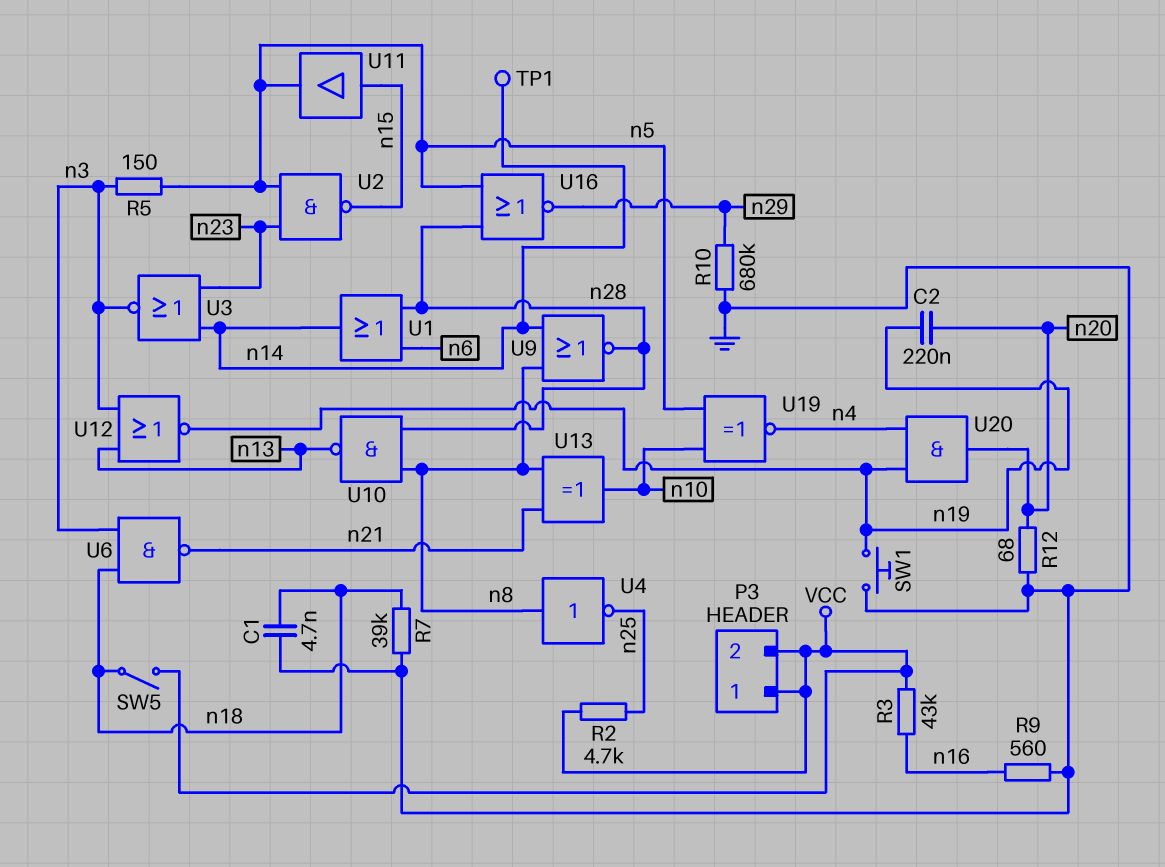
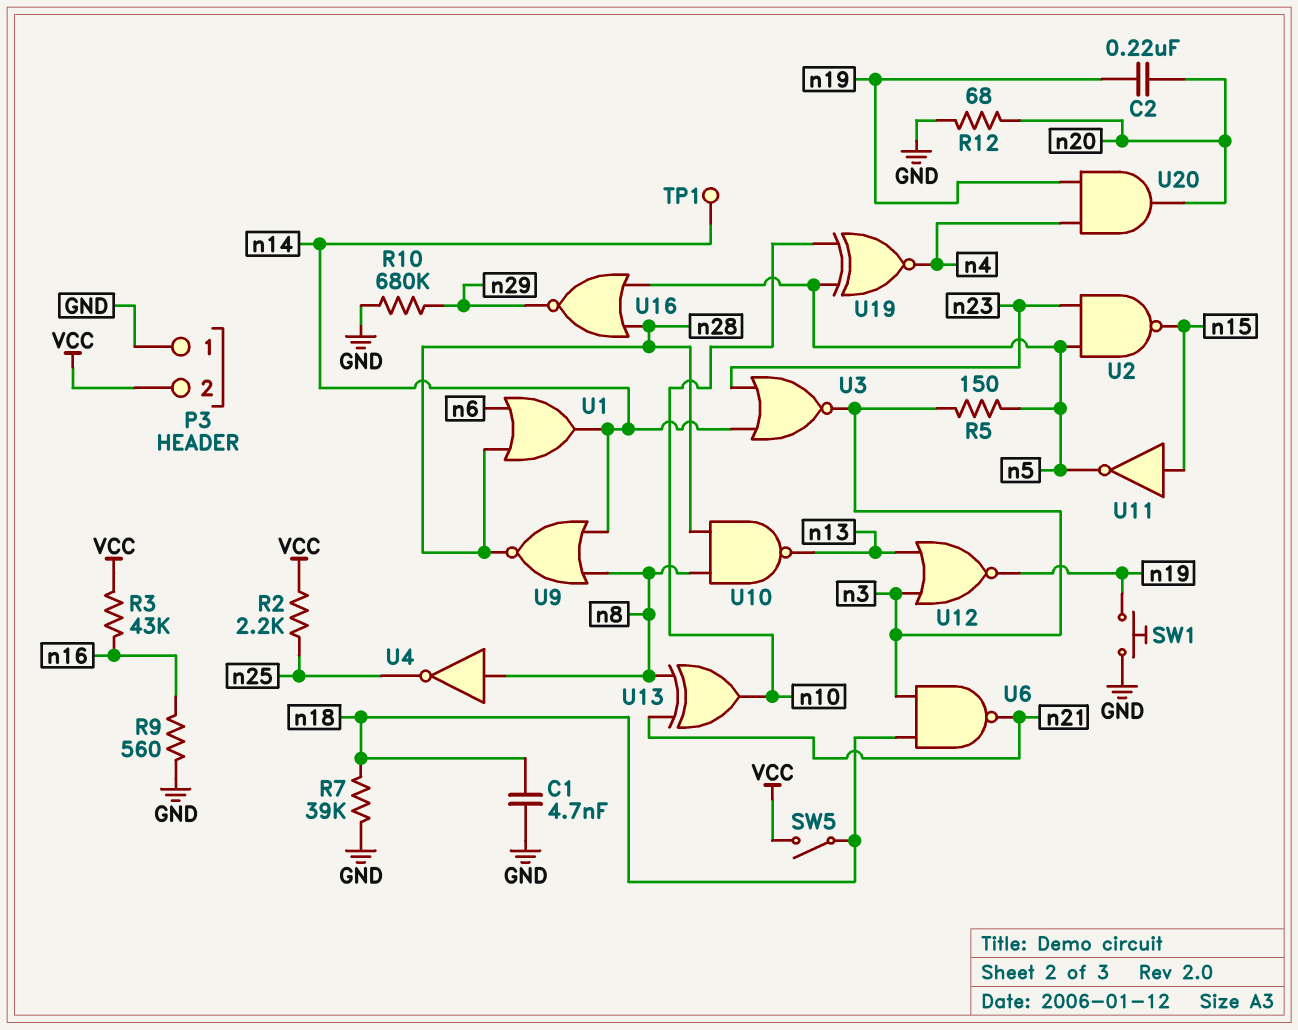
P3 pin 1: VCC -> GND
R2: 4.7k (VCC, n25) -> 2.2k (VCC, n25)
U11: buffer (in n15, out n5) -> NOT (in n15, out n5)

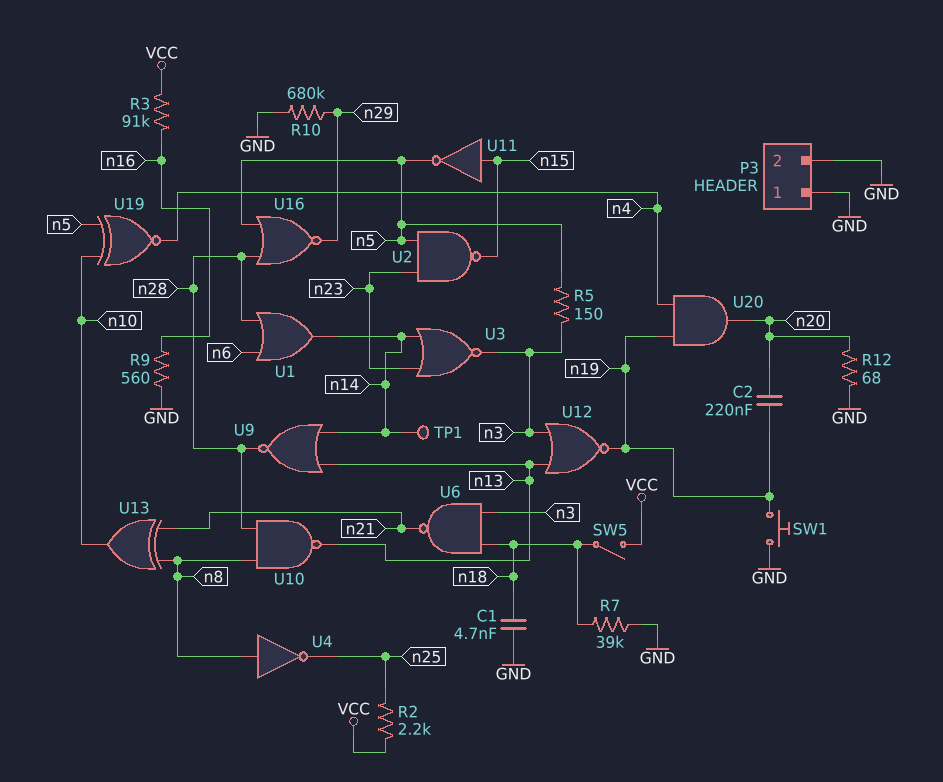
P3 pin 2: VCC -> GND
R3: 43k (VCC, n16) -> 91k (VCC, n16)
U9: NOR (in n8, in n14, out n28) -> NOR (in n13, in n14, out n28)

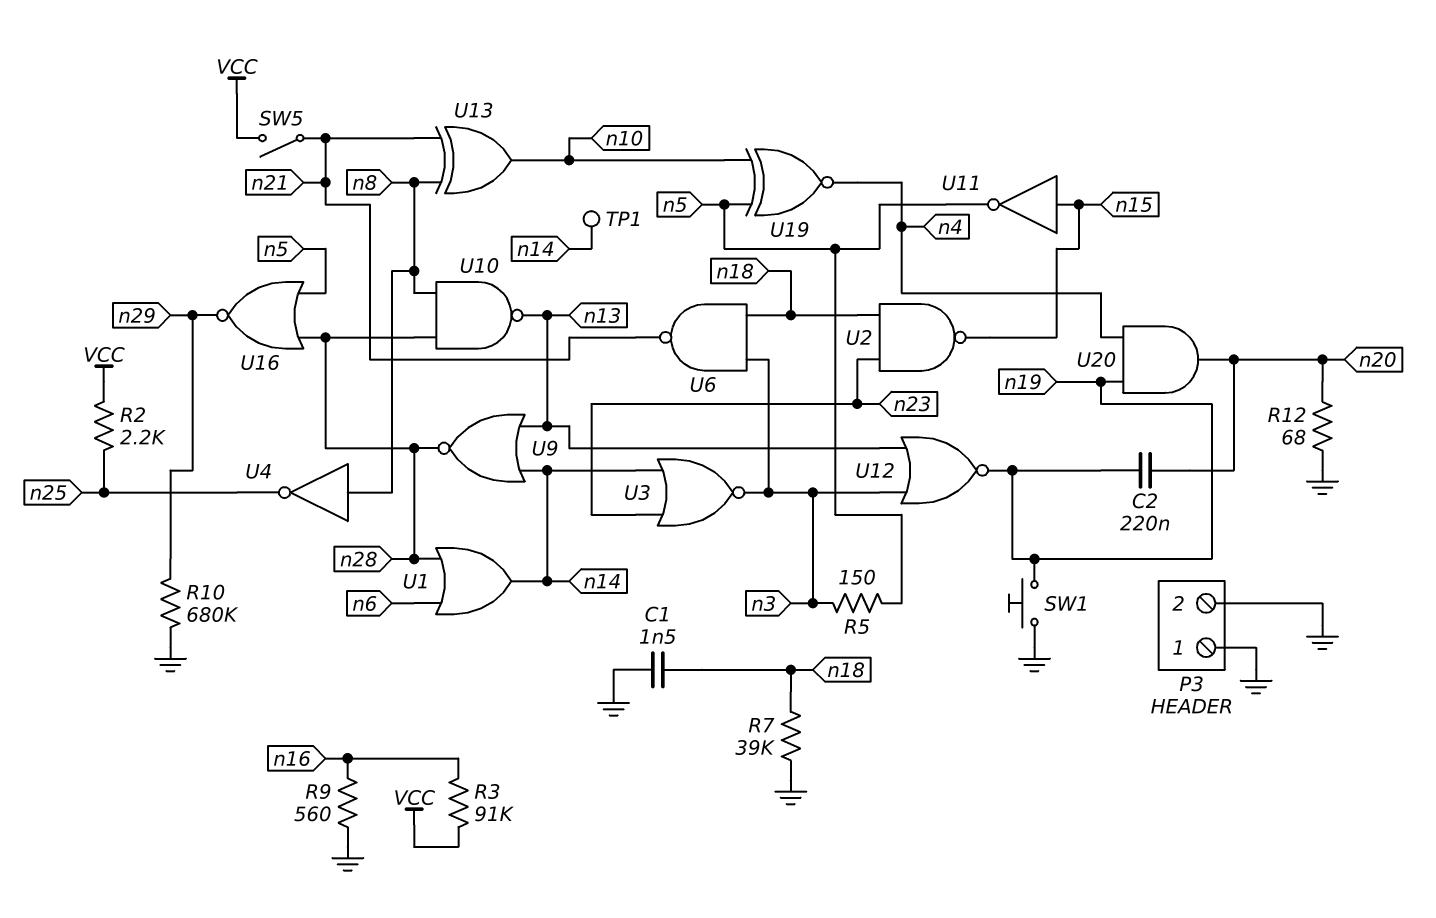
C1: 4.7nF (GND, n18) -> 1.5nF (GND, n18)
SW5: switch (VCC, n18) -> switch (VCC, n21)
U2: NAND (in n5, in n23, out n15) -> NAND (in n18, in n23, out n15)

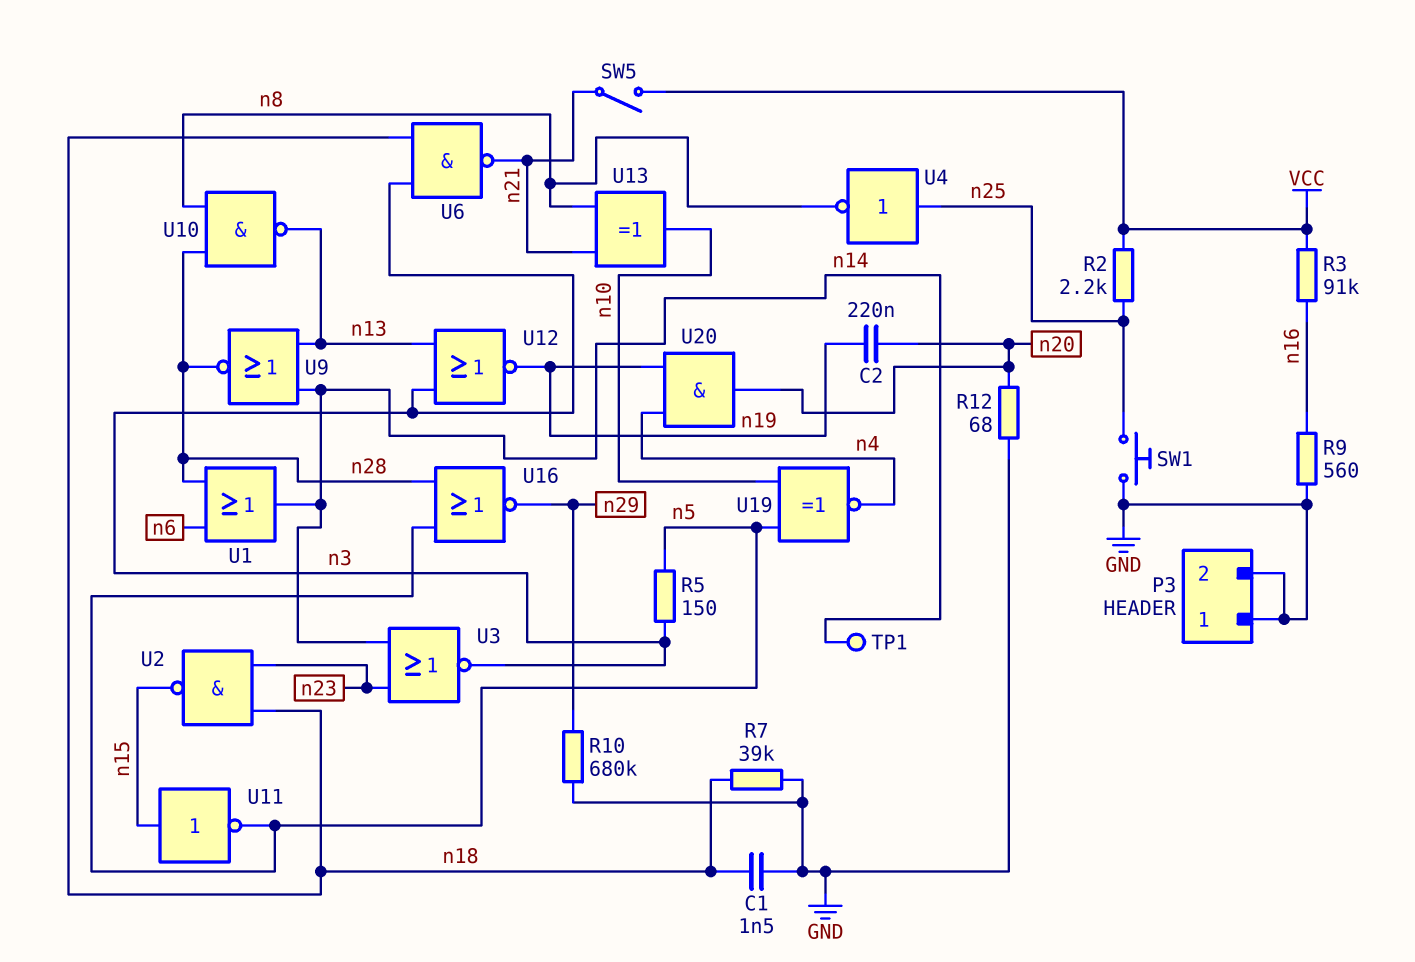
SW1: button (GND, n19) -> button (GND, n25)
U4: NOT (in n8, out n25) -> NOT (in n25, out n8)

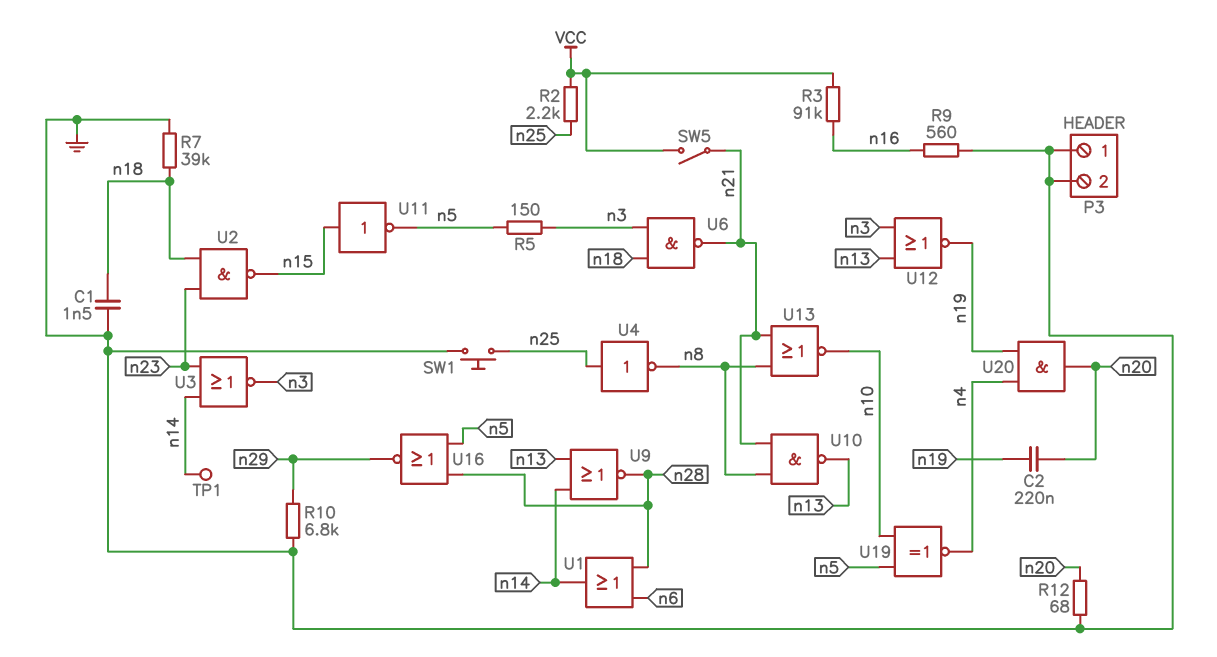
R10: 680k (GND, n29) -> 6.8k (GND, n29)
U10: NAND (in n8, in n28, out n13) -> NAND (in n8, in n21, out n13)
U13: XOR (in n8, in n21, out n10) -> NOR (in n8, in n21, out n10)

